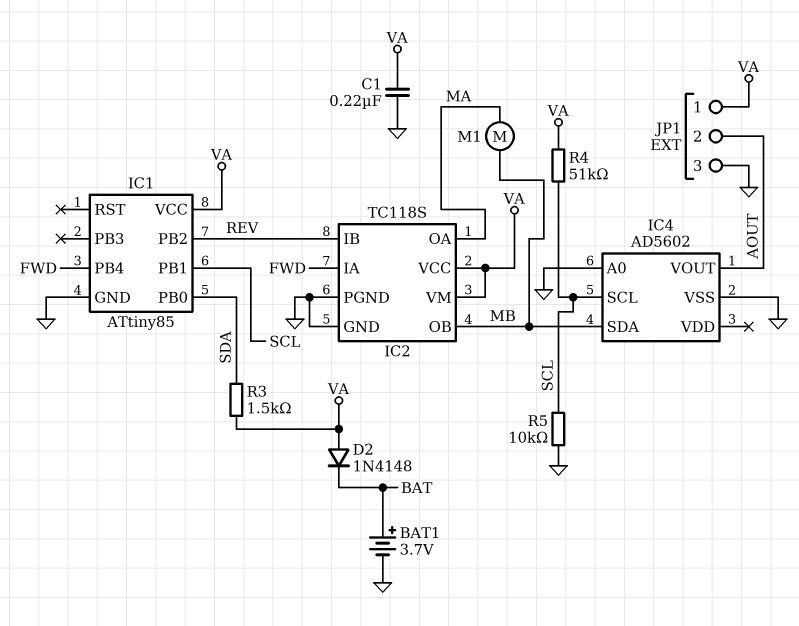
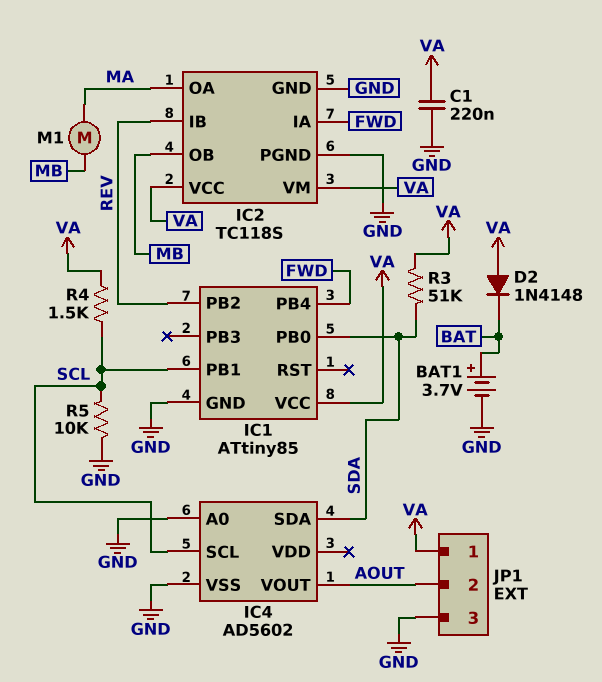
IC4 pin SDA: MB -> SDA
R3: 1.5k (SDA, VA) -> 51k (SDA, VA)
R4: 51k (SCL, VA) -> 1.5k (SCL, VA)

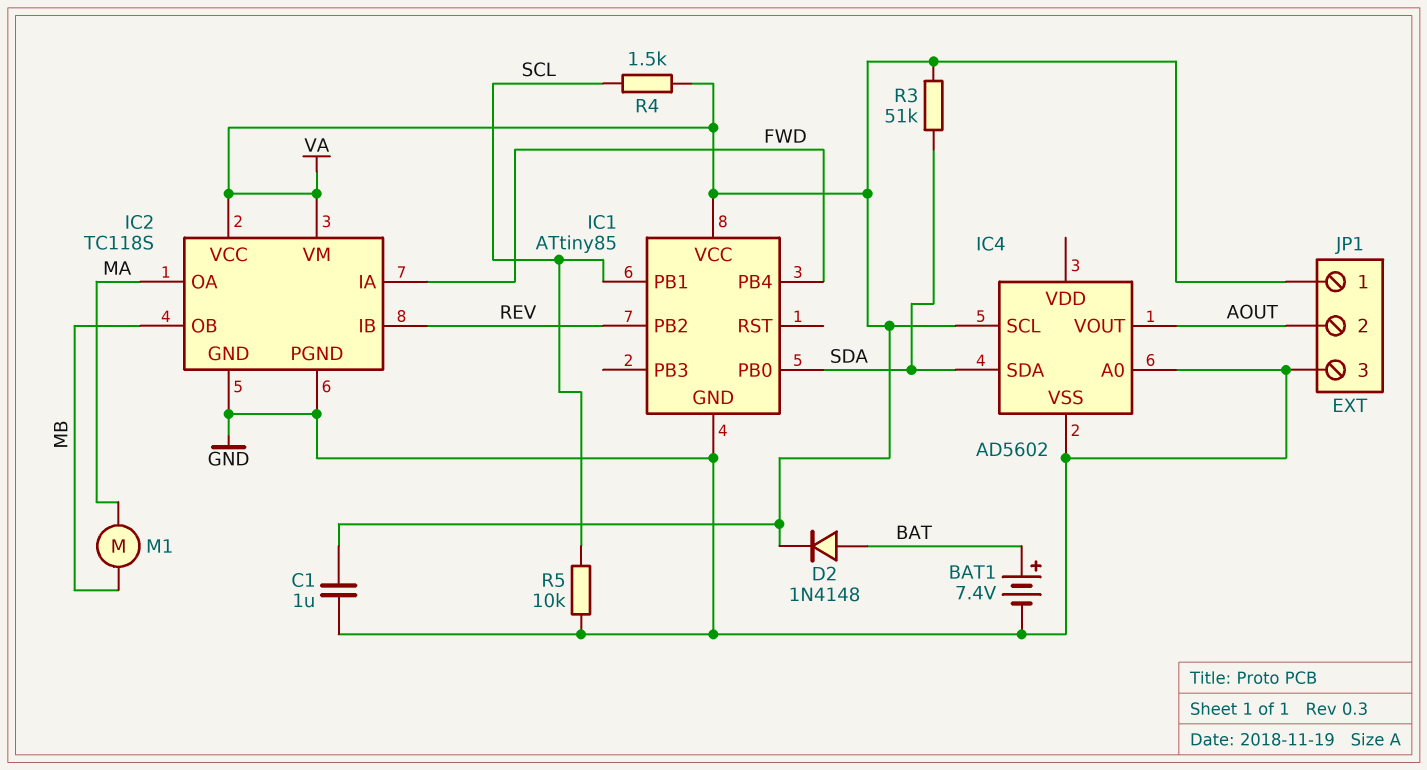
BAT1: 3.7V (plus BAT, minus GND) -> 7.4V (plus BAT, minus GND)
C1: 220nF (GND, VA) -> 1uF (GND, VA)
D2: diode 1N4148 (A VA, K BAT) -> diode 1N4148 (A BAT, K VA)
IC4 pin SCL: SCL -> VA

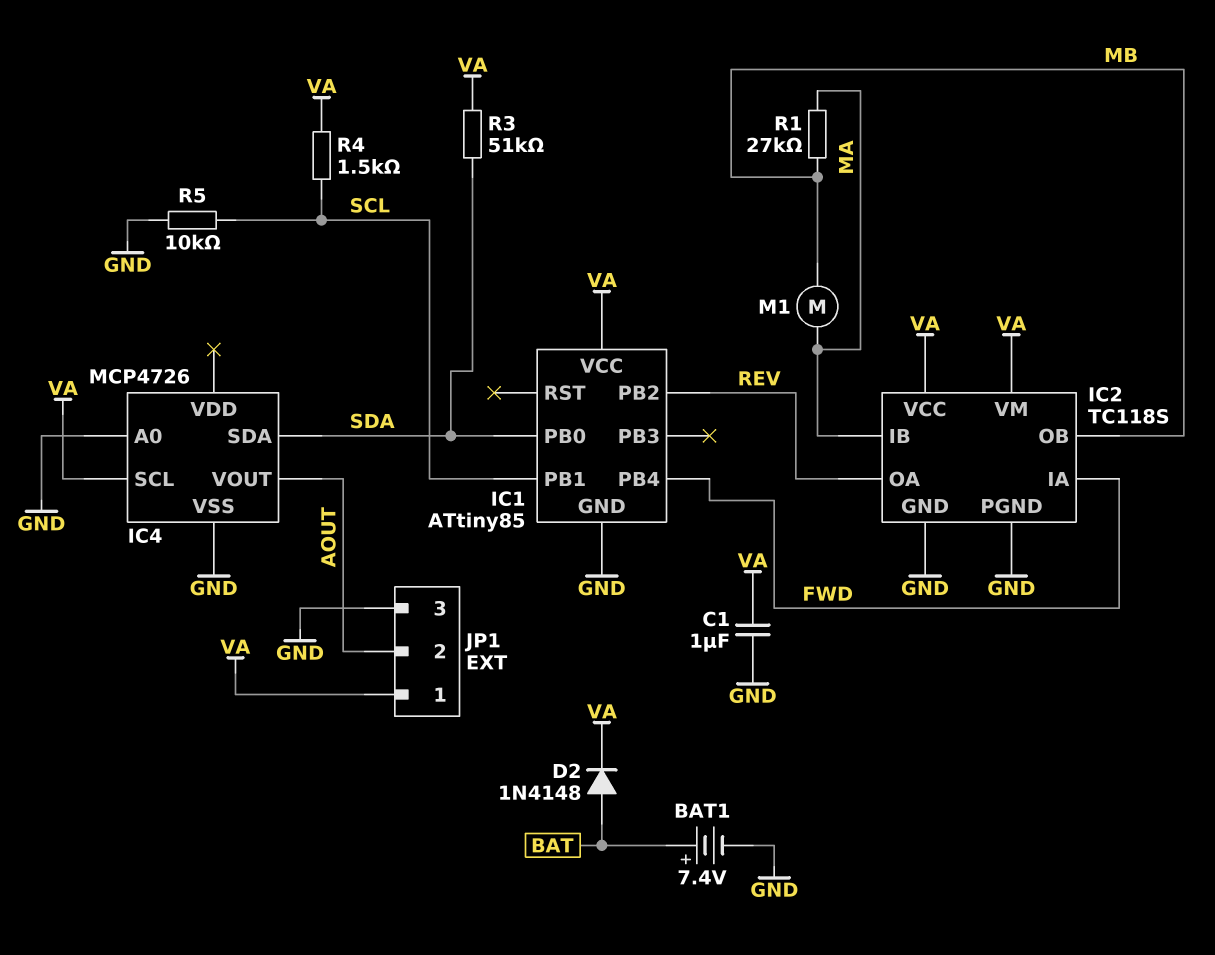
IC2 pin IB: REV -> MA
IC2 pin OA: MA -> REV
IC4: AD5602 -> MCP4726
R1: none -> 27k (MA, MB)

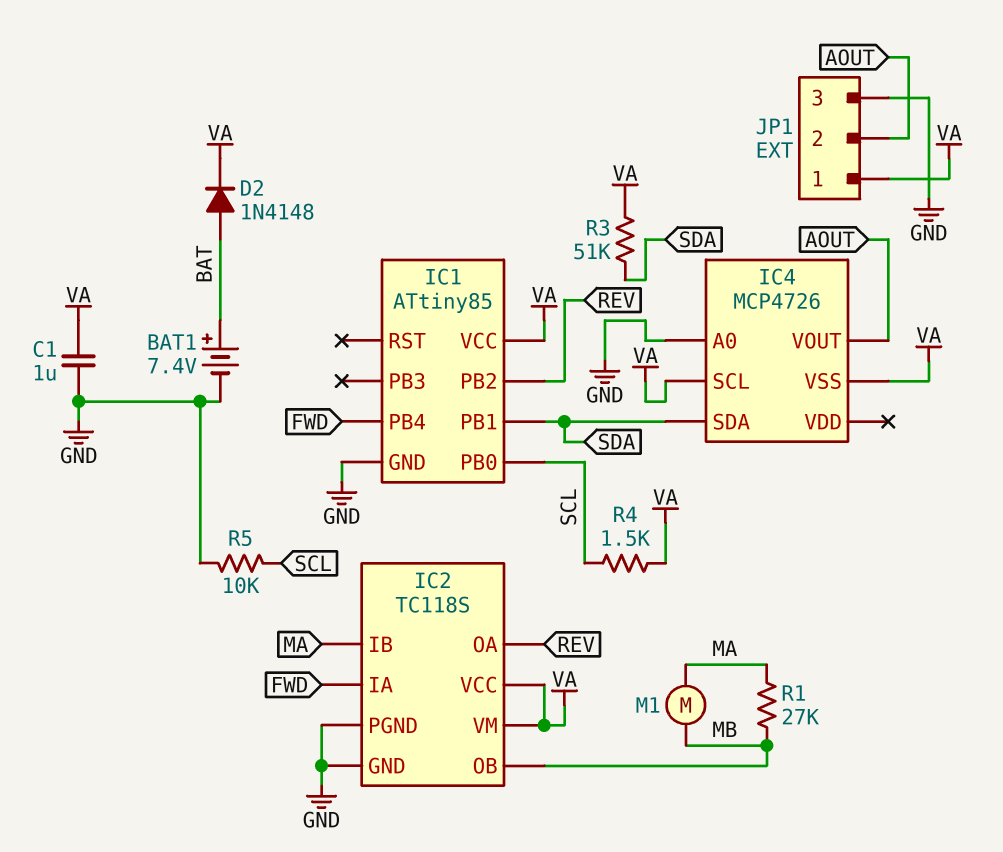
IC1 pin PB0: SDA -> SCL
IC1 pin PB1: SCL -> SDA
IC4 pin VSS: GND -> VA

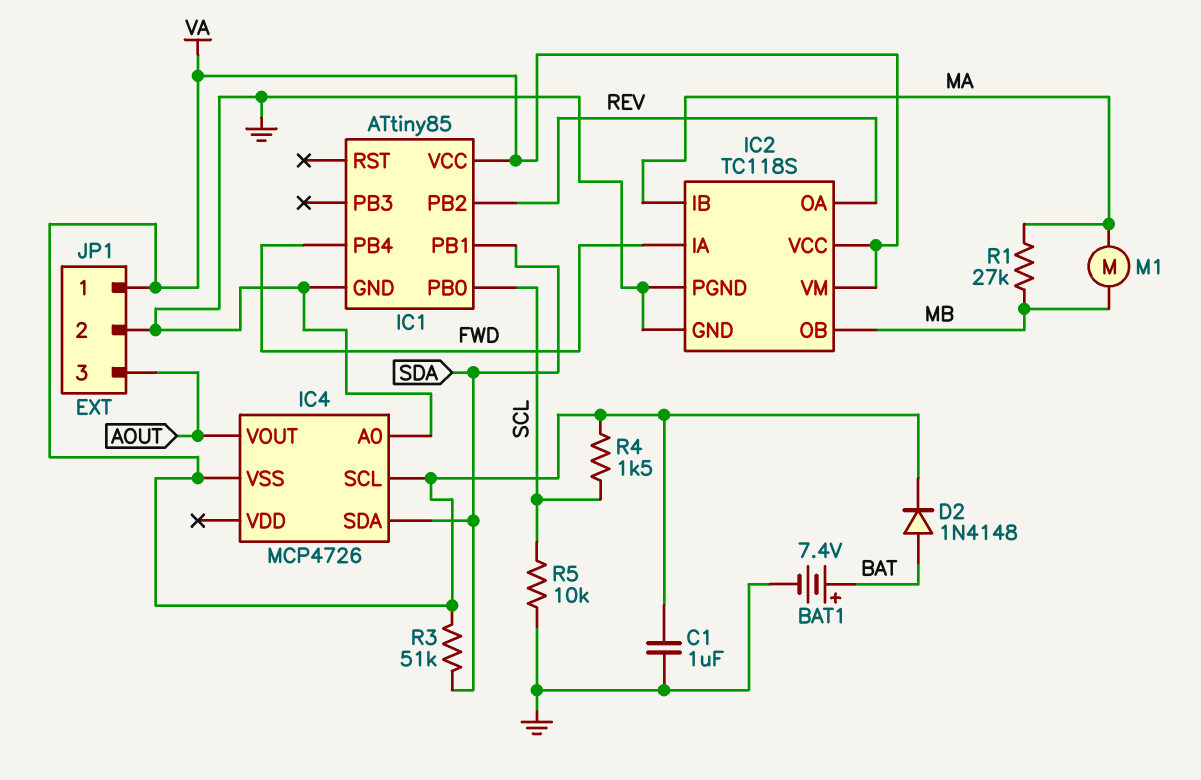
JP1 pin 2: AOUT -> GND
JP1 pin 3: GND -> AOUT

